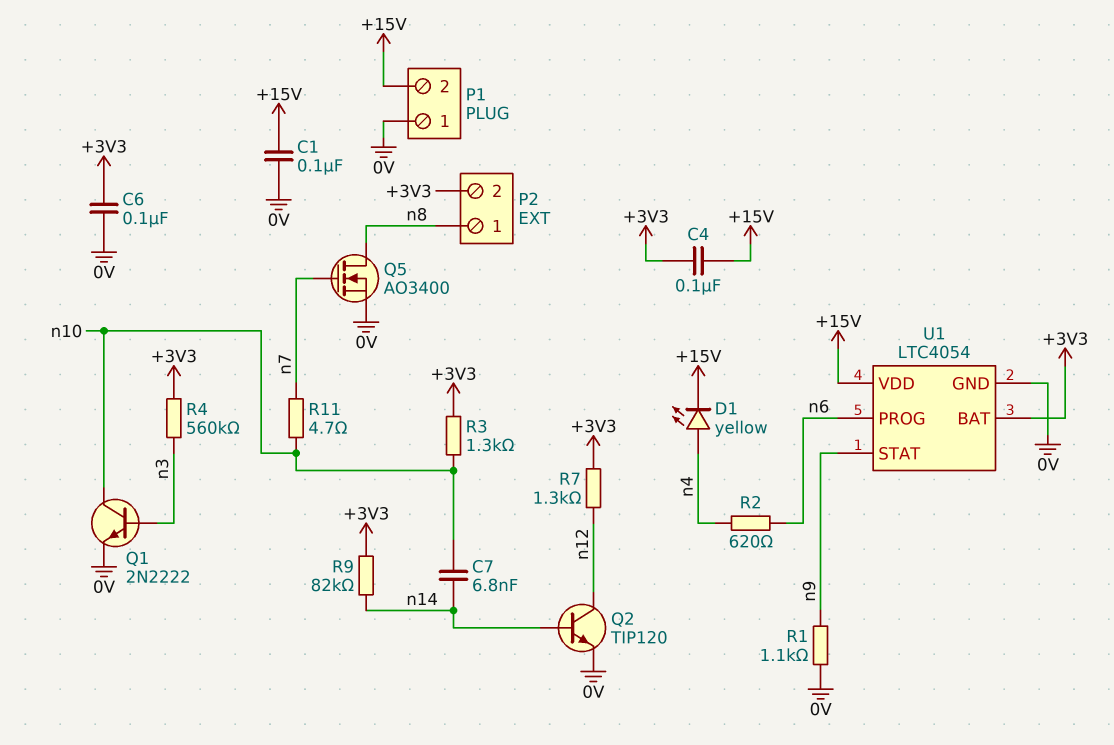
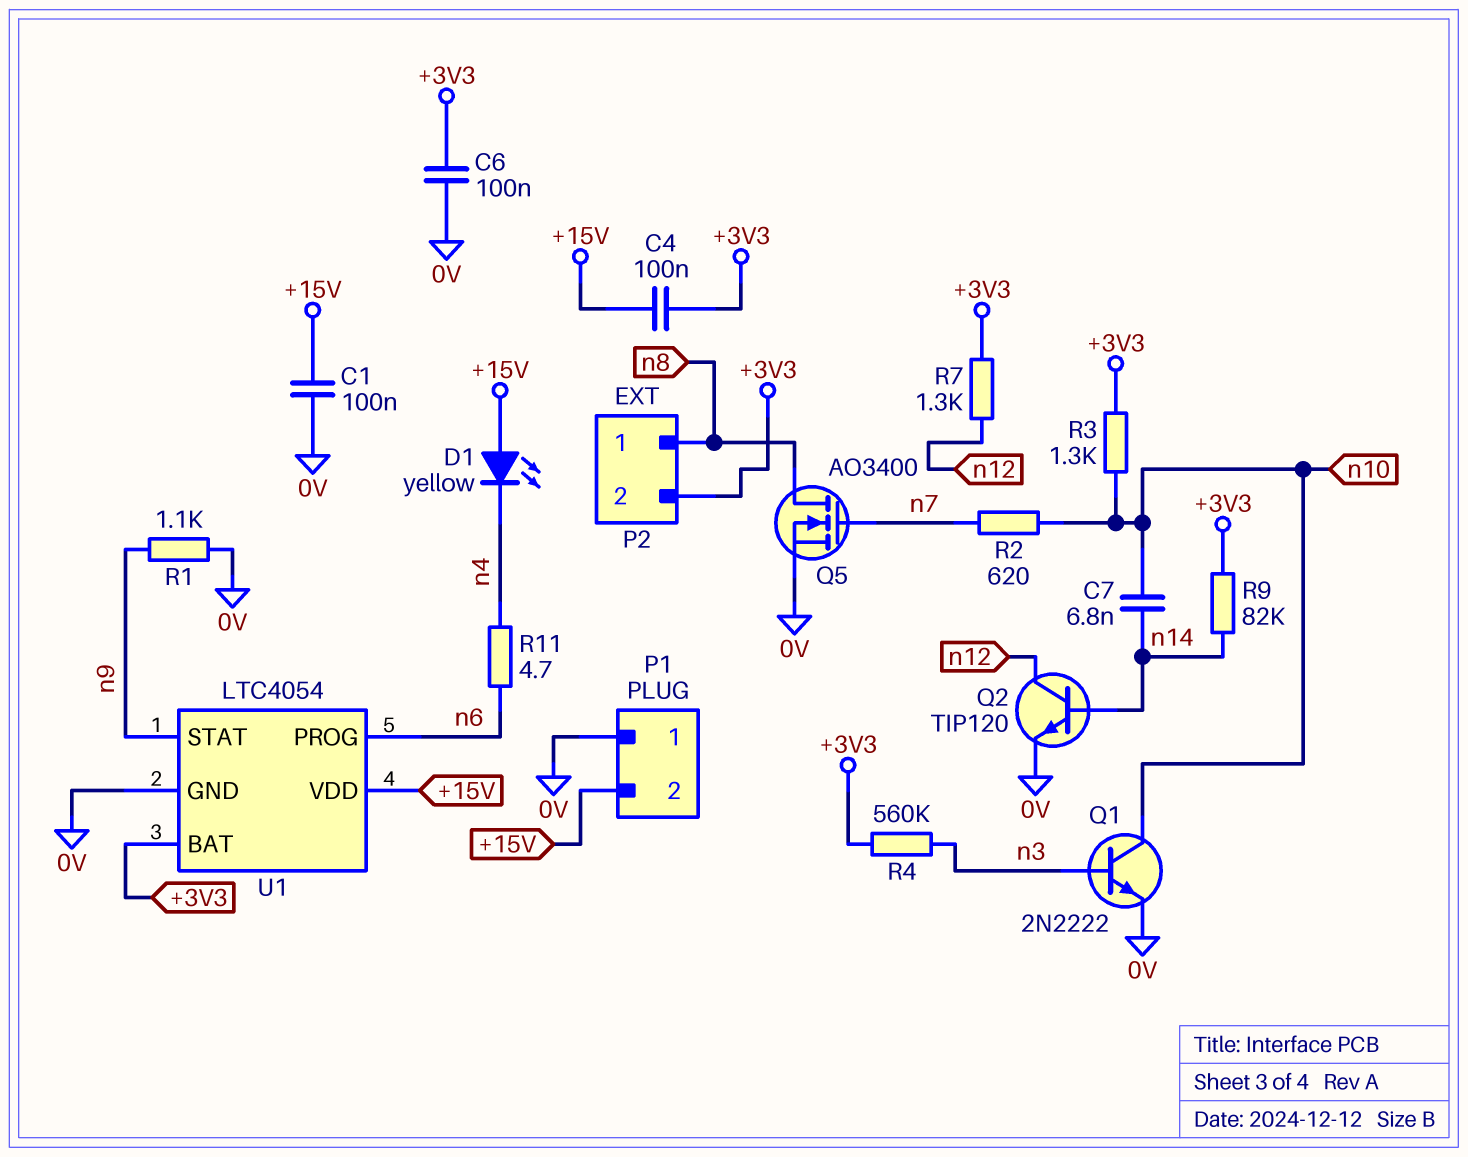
D1: LED yellow (A n4, K +15V) -> LED yellow (A +15V, K n4)
R2: 620 (n4, n6) -> 620 (n7, n10)
R11: 4.7 (n7, n10) -> 4.7 (n4, n6)

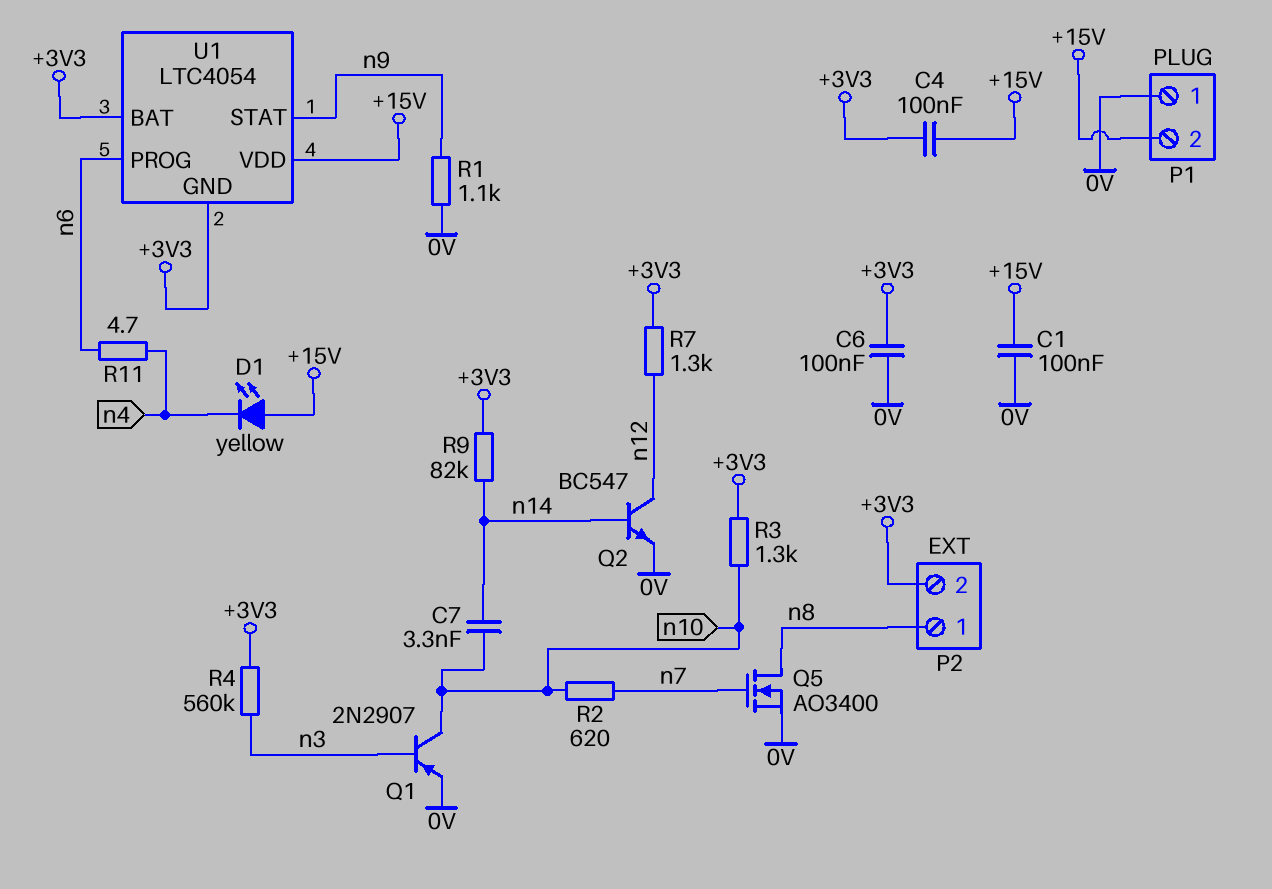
C7: 6.8nF (n10, n14) -> 3.3nF (n10, n14)
Q1: NPN 2N2222 (B n3, C n10, E 0V) -> PNP 2N2907 (B n3, C n10, E 0V)
Q2: NPN TIP120 (B n14, C n12, E 0V) -> NPN BC547 (B n14, C n12, E 0V)
U1 pin GND: 0V -> +3V3

